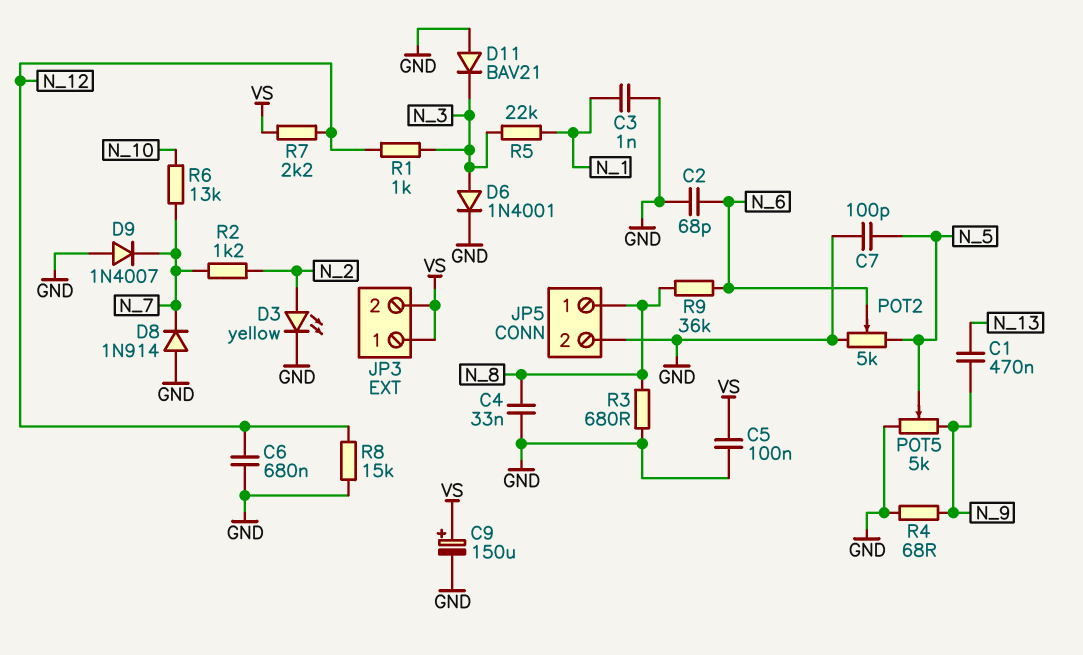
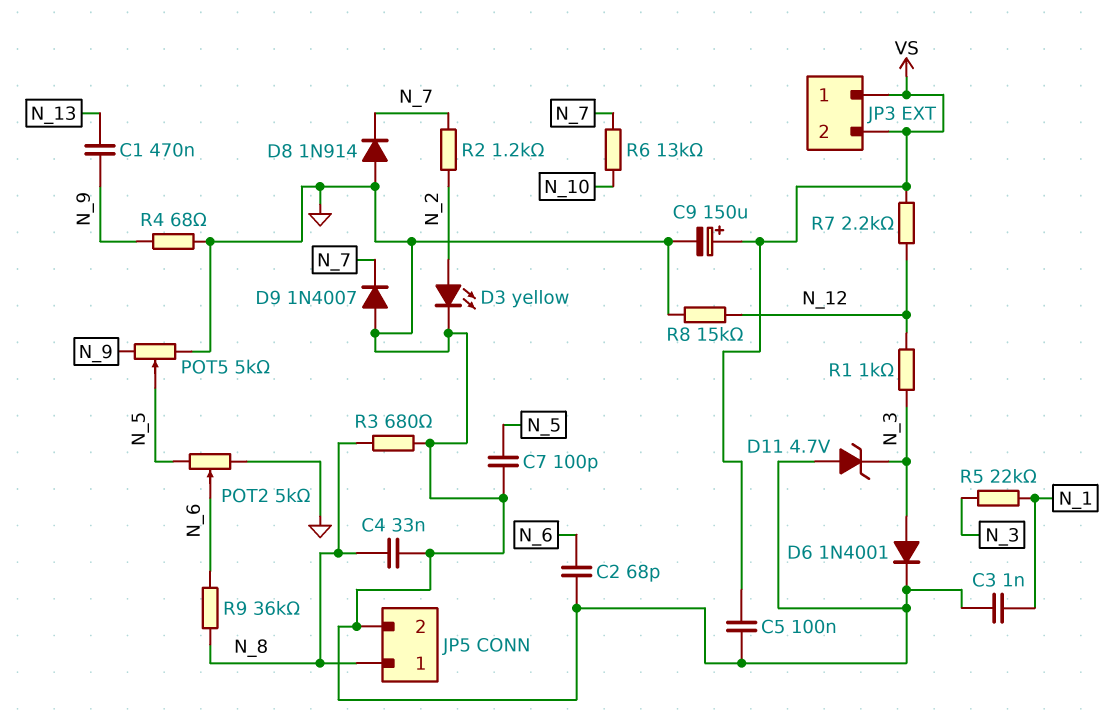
C6: 680nF (GND, N_12) -> none
D11: diode BAV21 (A GND, K N_3) -> zener 4.7V (A GND, K N_3)

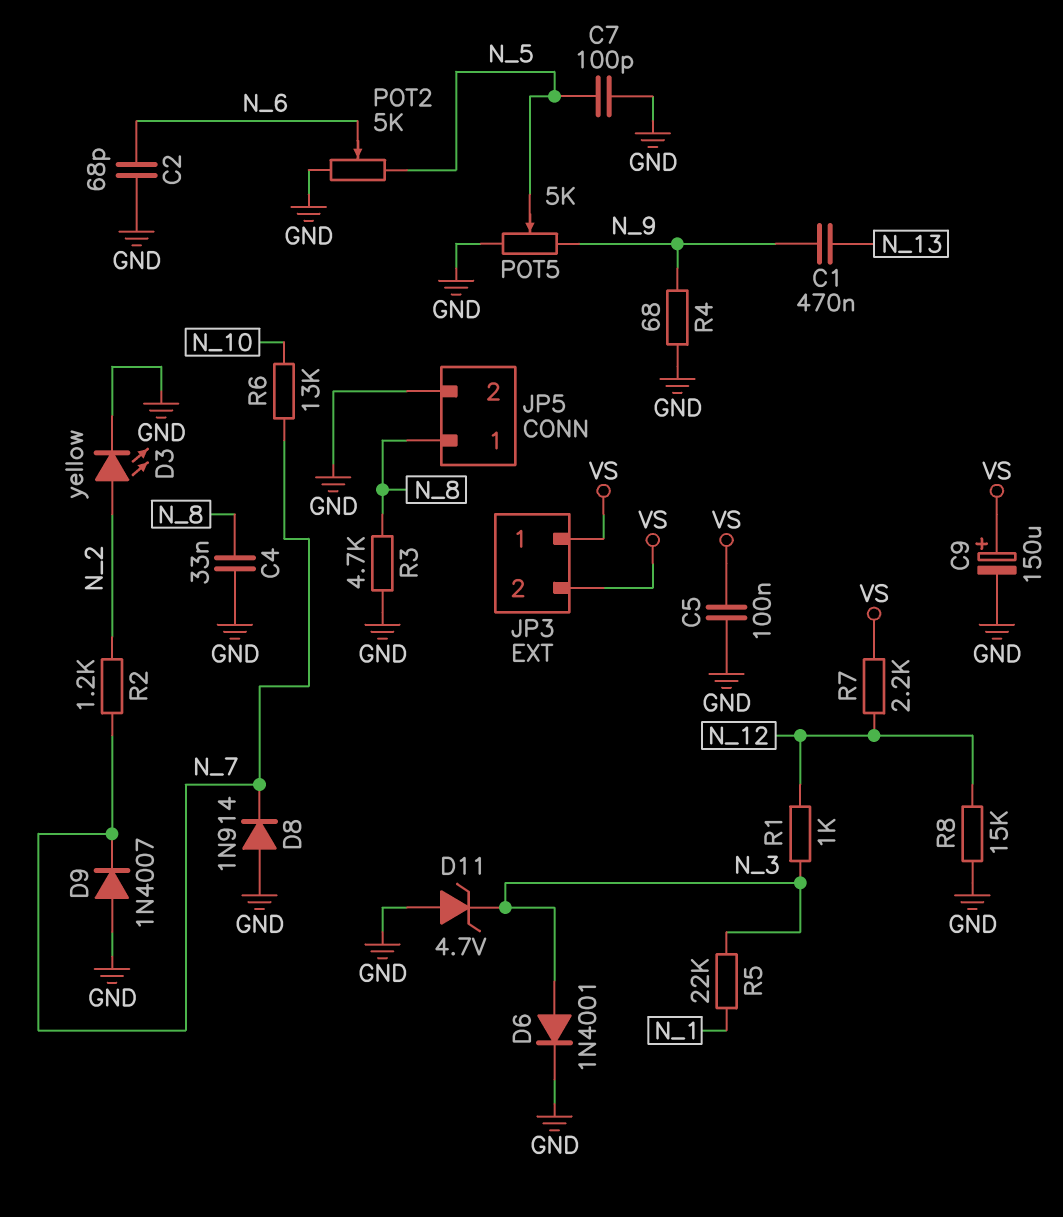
C3: 1nF (GND, N_1) -> none
R3: 680 (GND, N_8) -> 4.7k (GND, N_8)
R9: 36k (N_6, N_8) -> none

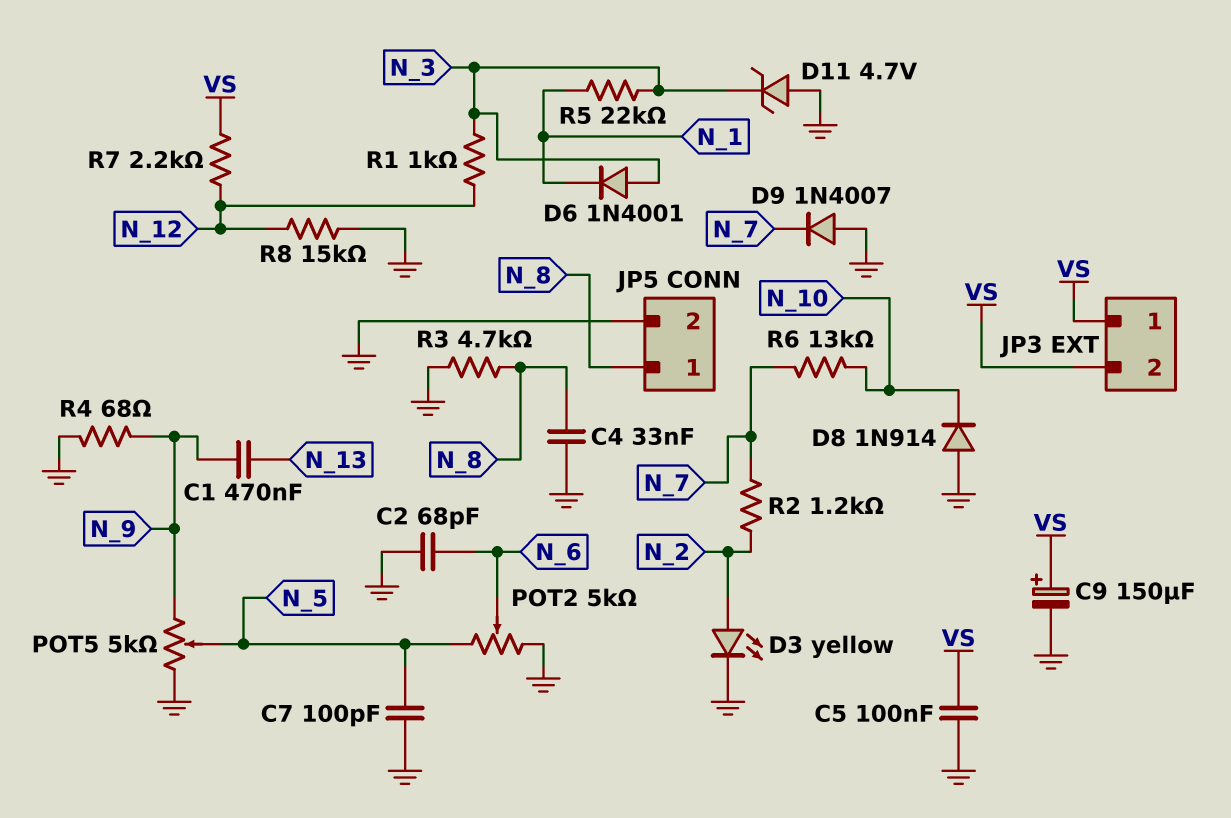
D6: diode 1N4001 (A N_3, K GND) -> diode 1N4001 (A N_3, K N_1)
D8: diode 1N914 (A GND, K N_7) -> diode 1N914 (A GND, K N_10)

